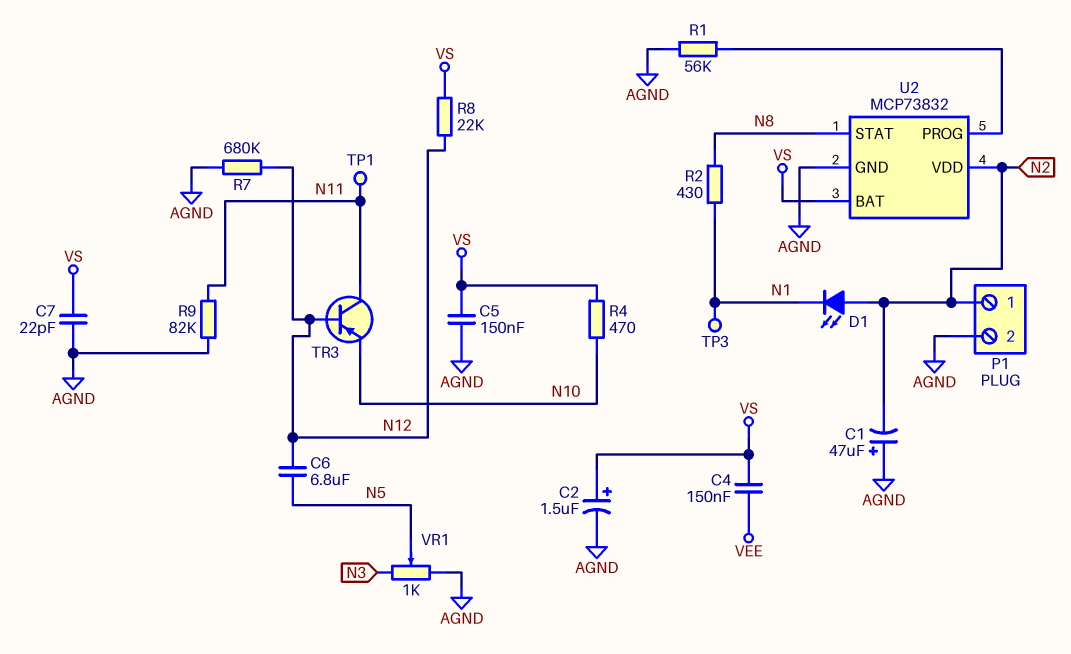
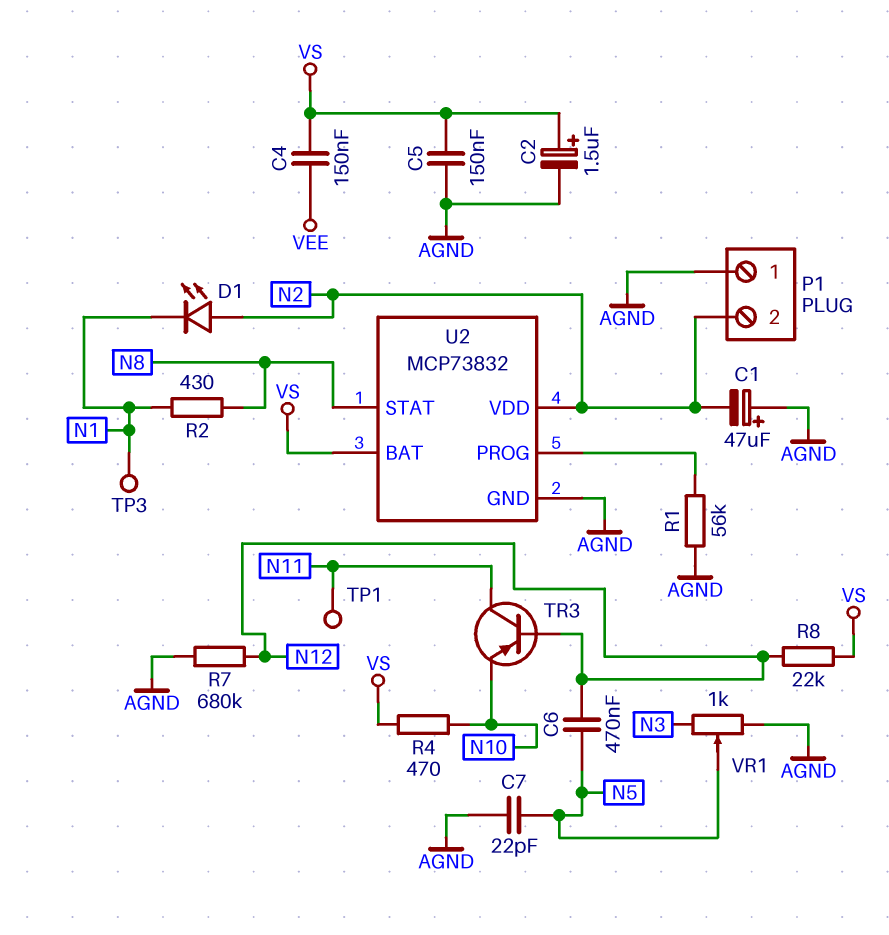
C6: 6.8uF (N5, N12) -> 470nF (N5, N12)
C7: 22pF (AGND, VS) -> 22pF (AGND, N5)
P1 pin 1: N2 -> AGND
P1 pin 2: AGND -> N2
R9: 82k (AGND, N11) -> none

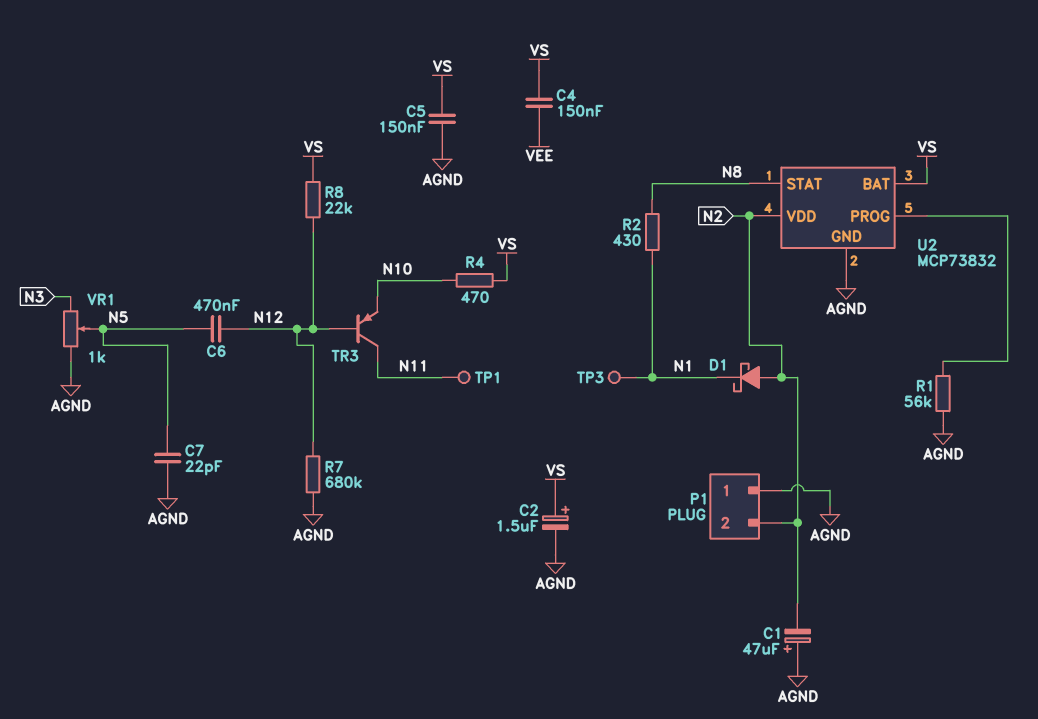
D1: LED (A N2, K N1) -> schottky (A N2, K N1)

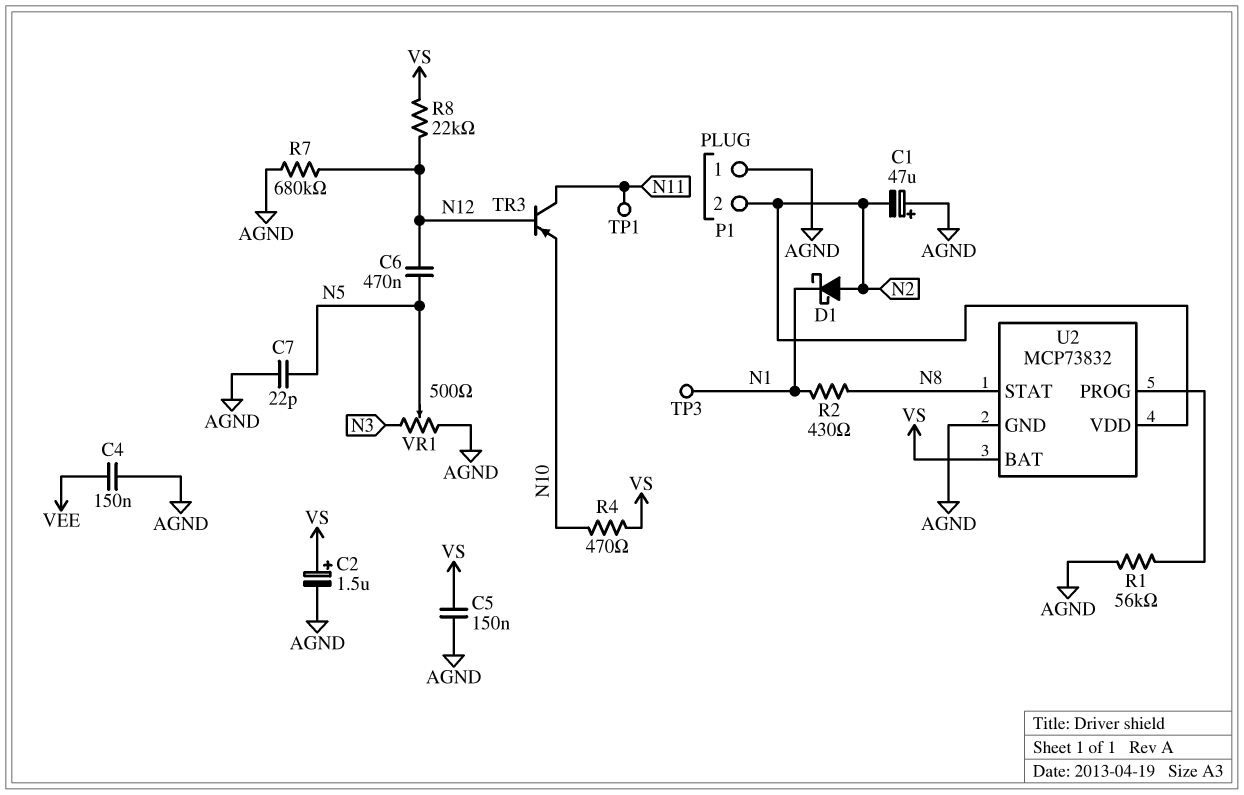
C4: 150nF (VEE, VS) -> 150nF (AGND, VEE)
VR1: 1k (AGND, N3, wiper N5) -> 500 (AGND, N3, wiper N5)

